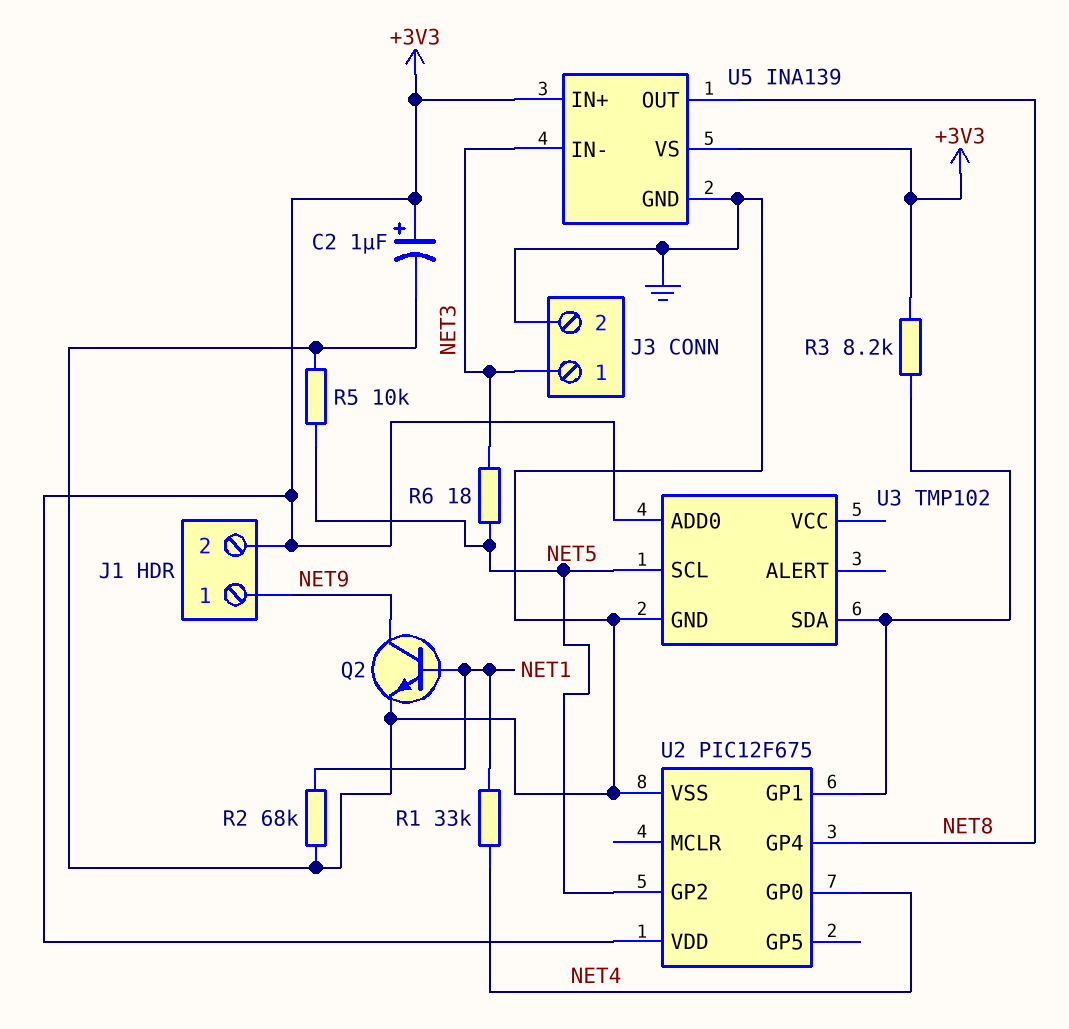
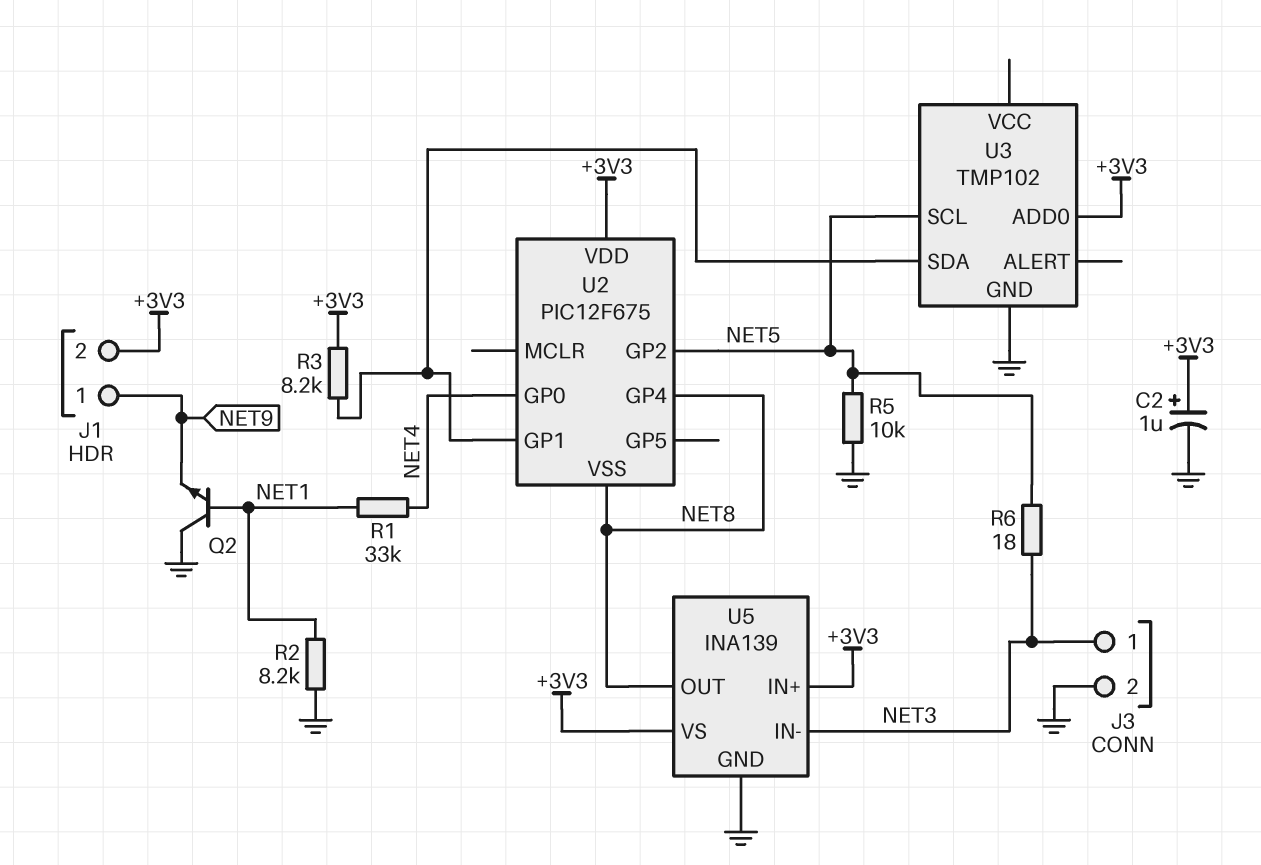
Q2: NPN (B NET1, C NET9, E GND) -> NPN (B NET1, C GND, E NET9)
R2: 68k (GND, NET1) -> 8.2k (GND, NET1)
U2 pin VSS: GND -> NET8

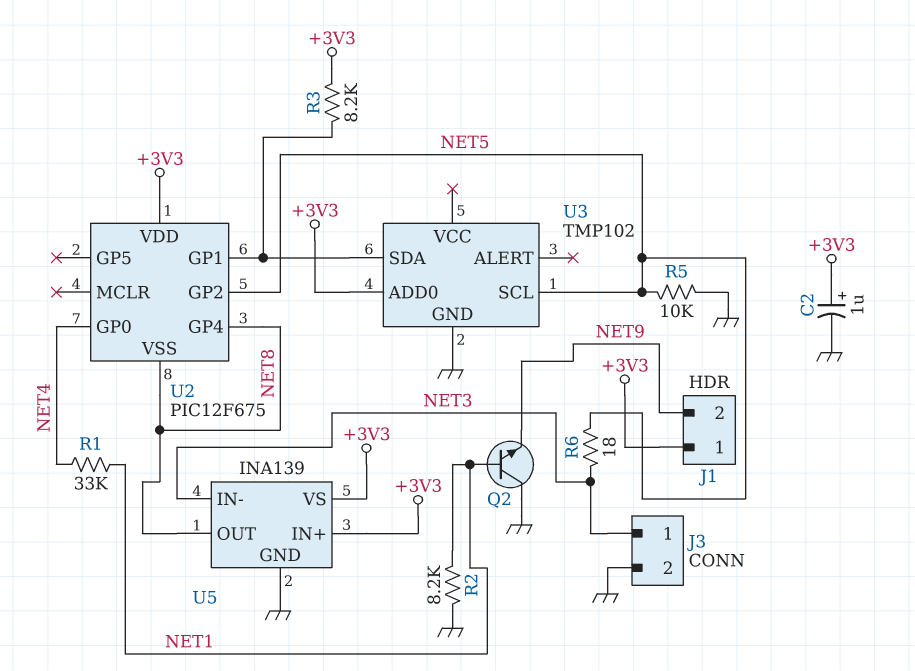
J1 pin 1: NET9 -> +3V3
J1 pin 2: +3V3 -> NET9

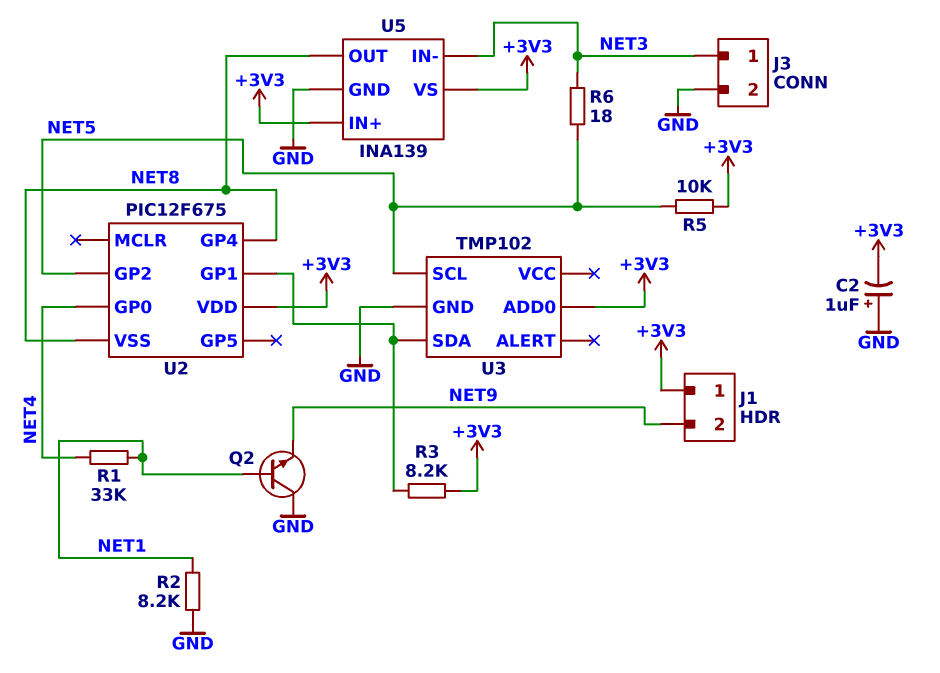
C2: 1uF (plus +3V3, minus GND) -> 1uF (plus GND, minus +3V3)
R5: 10k (GND, NET5) -> 10k (+3V3, NET5)

